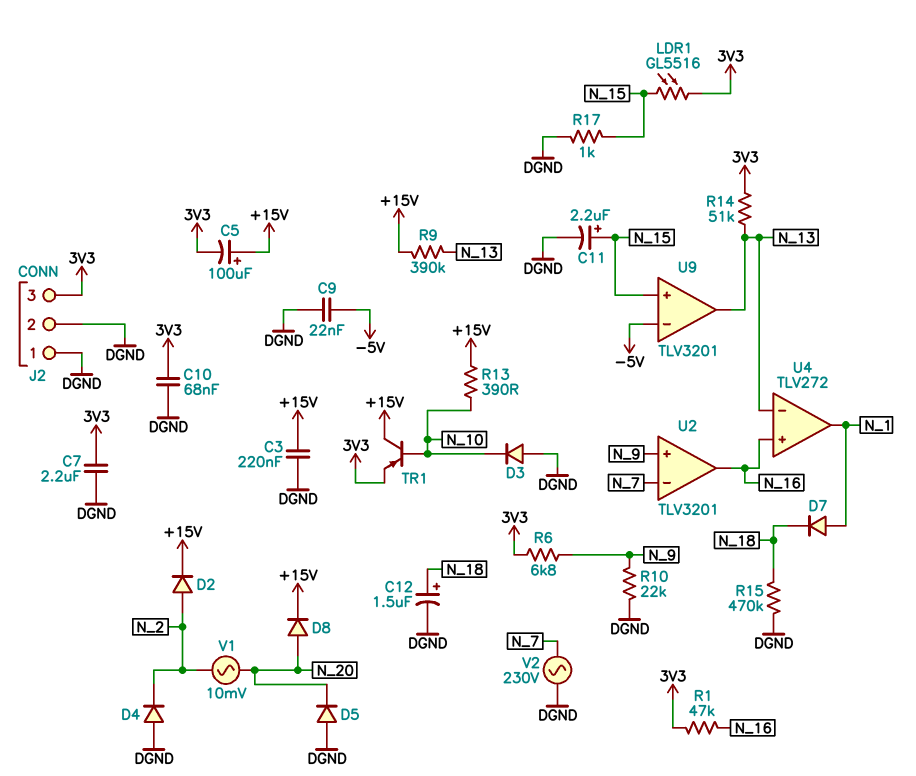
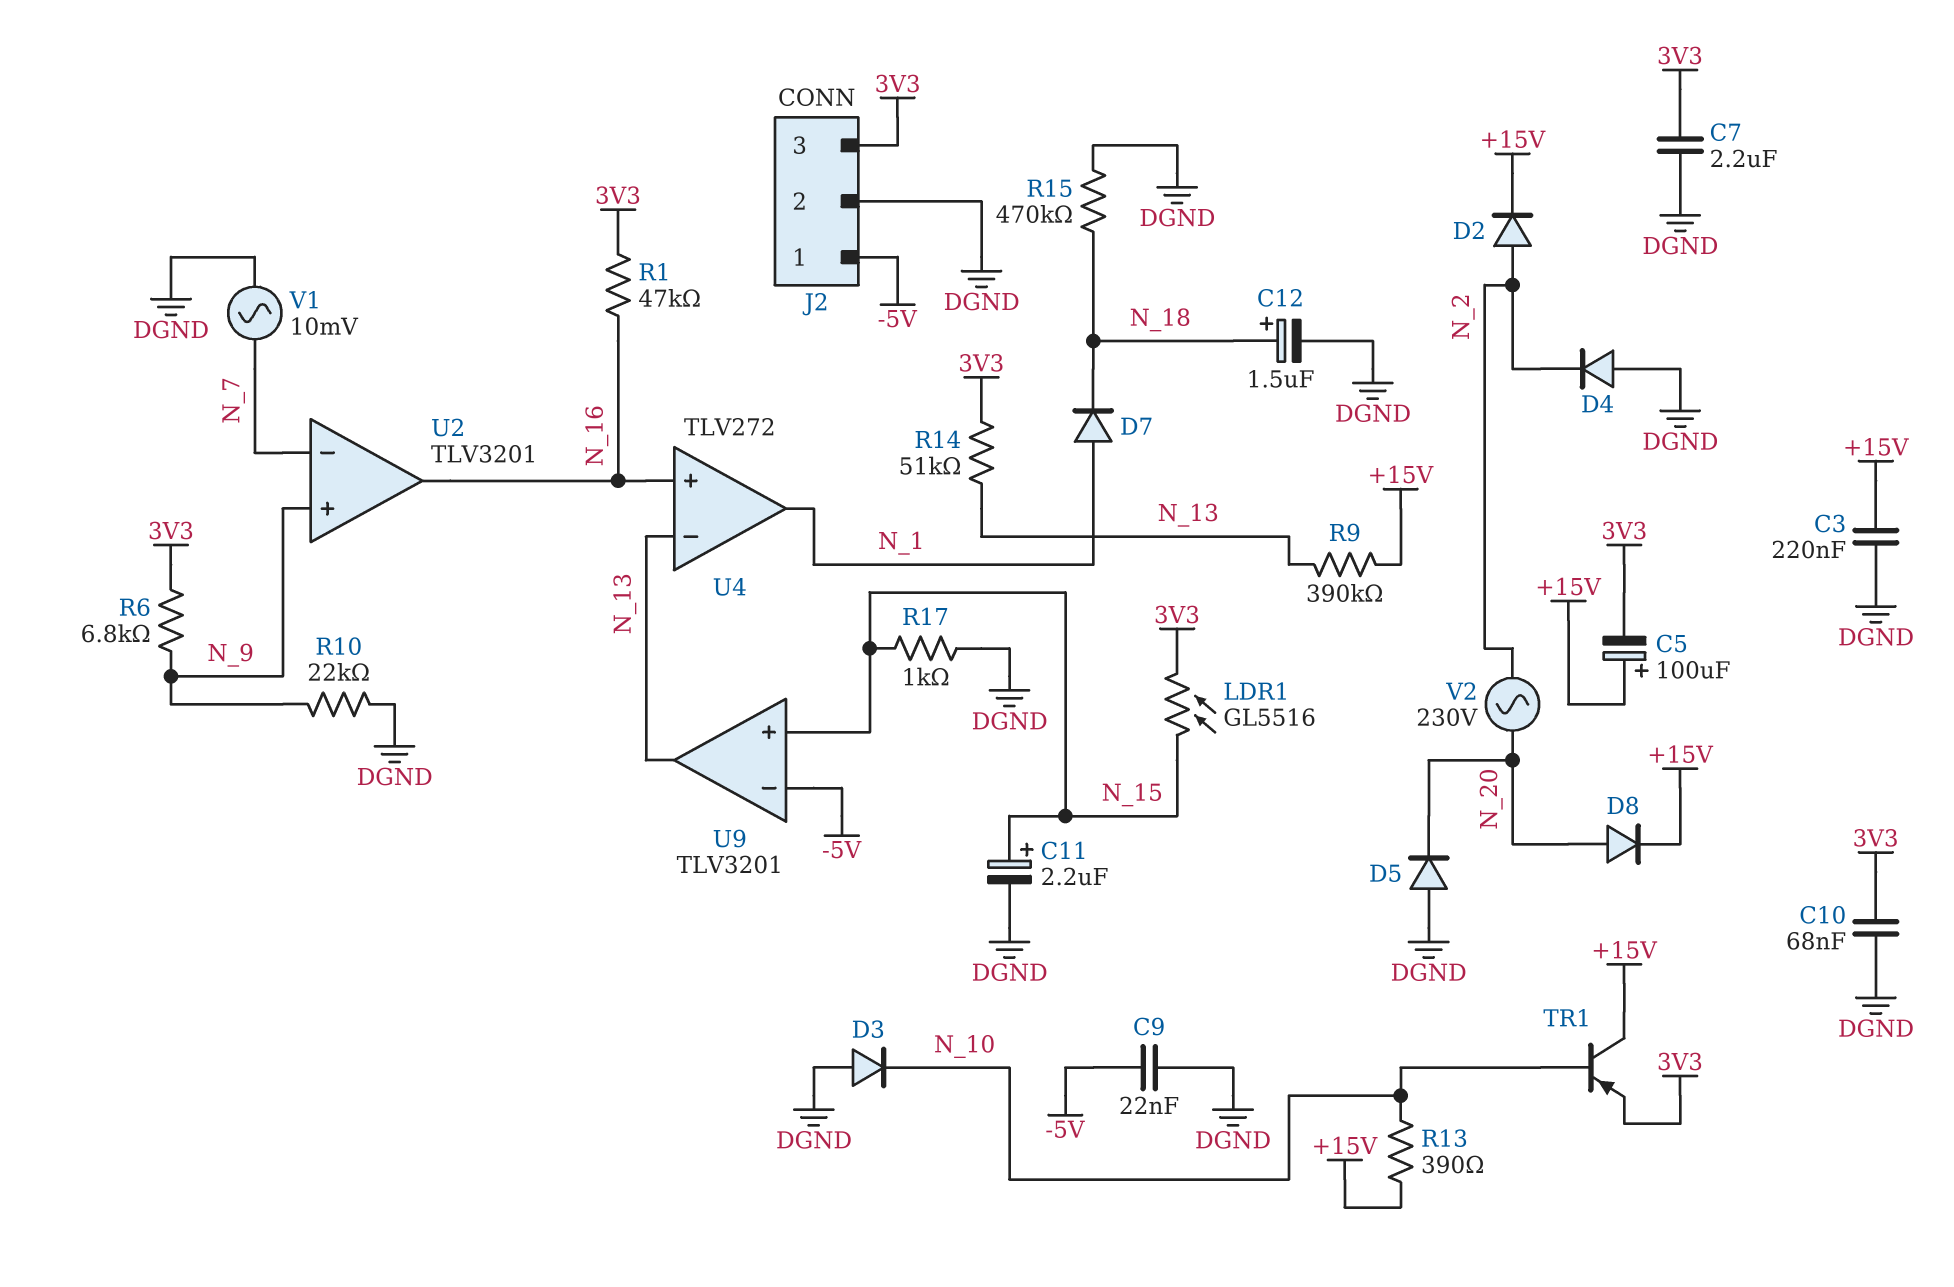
J2 pin 1: DGND -> -5V
V1: AC 10mV (N_2, N_20) -> AC 10mV (DGND, N_7)
V2: AC 230V (DGND, N_7) -> AC 230V (N_2, N_20)

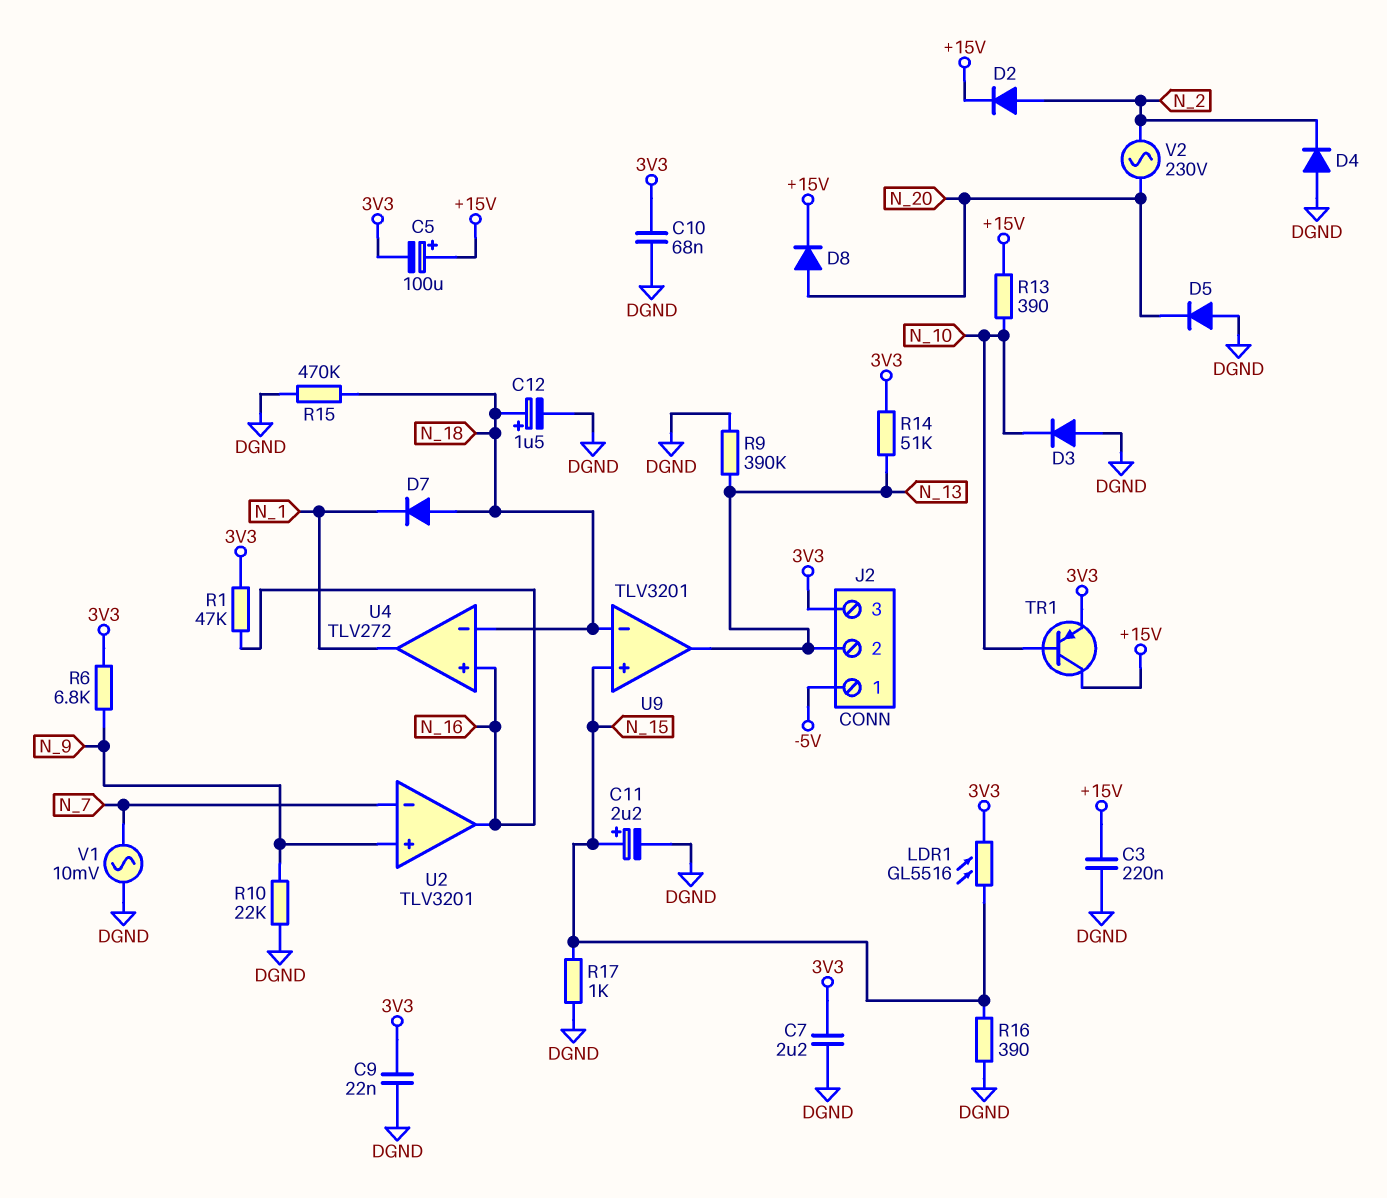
C9: 22nF (-5V, DGND) -> 22nF (3V3, DGND)
D7: diode (A N_1, K N_18) -> diode (A N_18, K N_1)
J2 pin 2: DGND -> N_13
R9: 390k (+15V, N_13) -> 390k (DGND, N_13)
R16: none -> 390 (DGND, N_15)
U4 pin in-: N_13 -> N_18
U9 pin in-: -5V -> N_18

